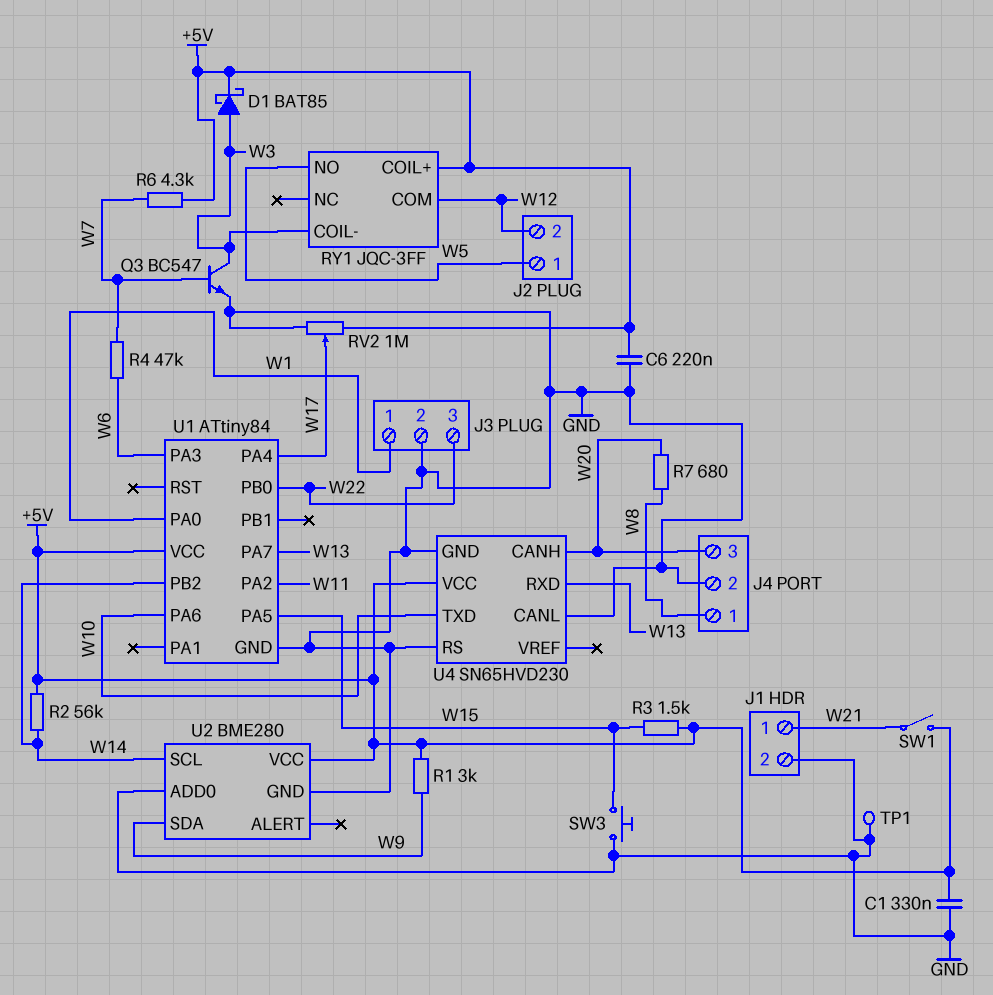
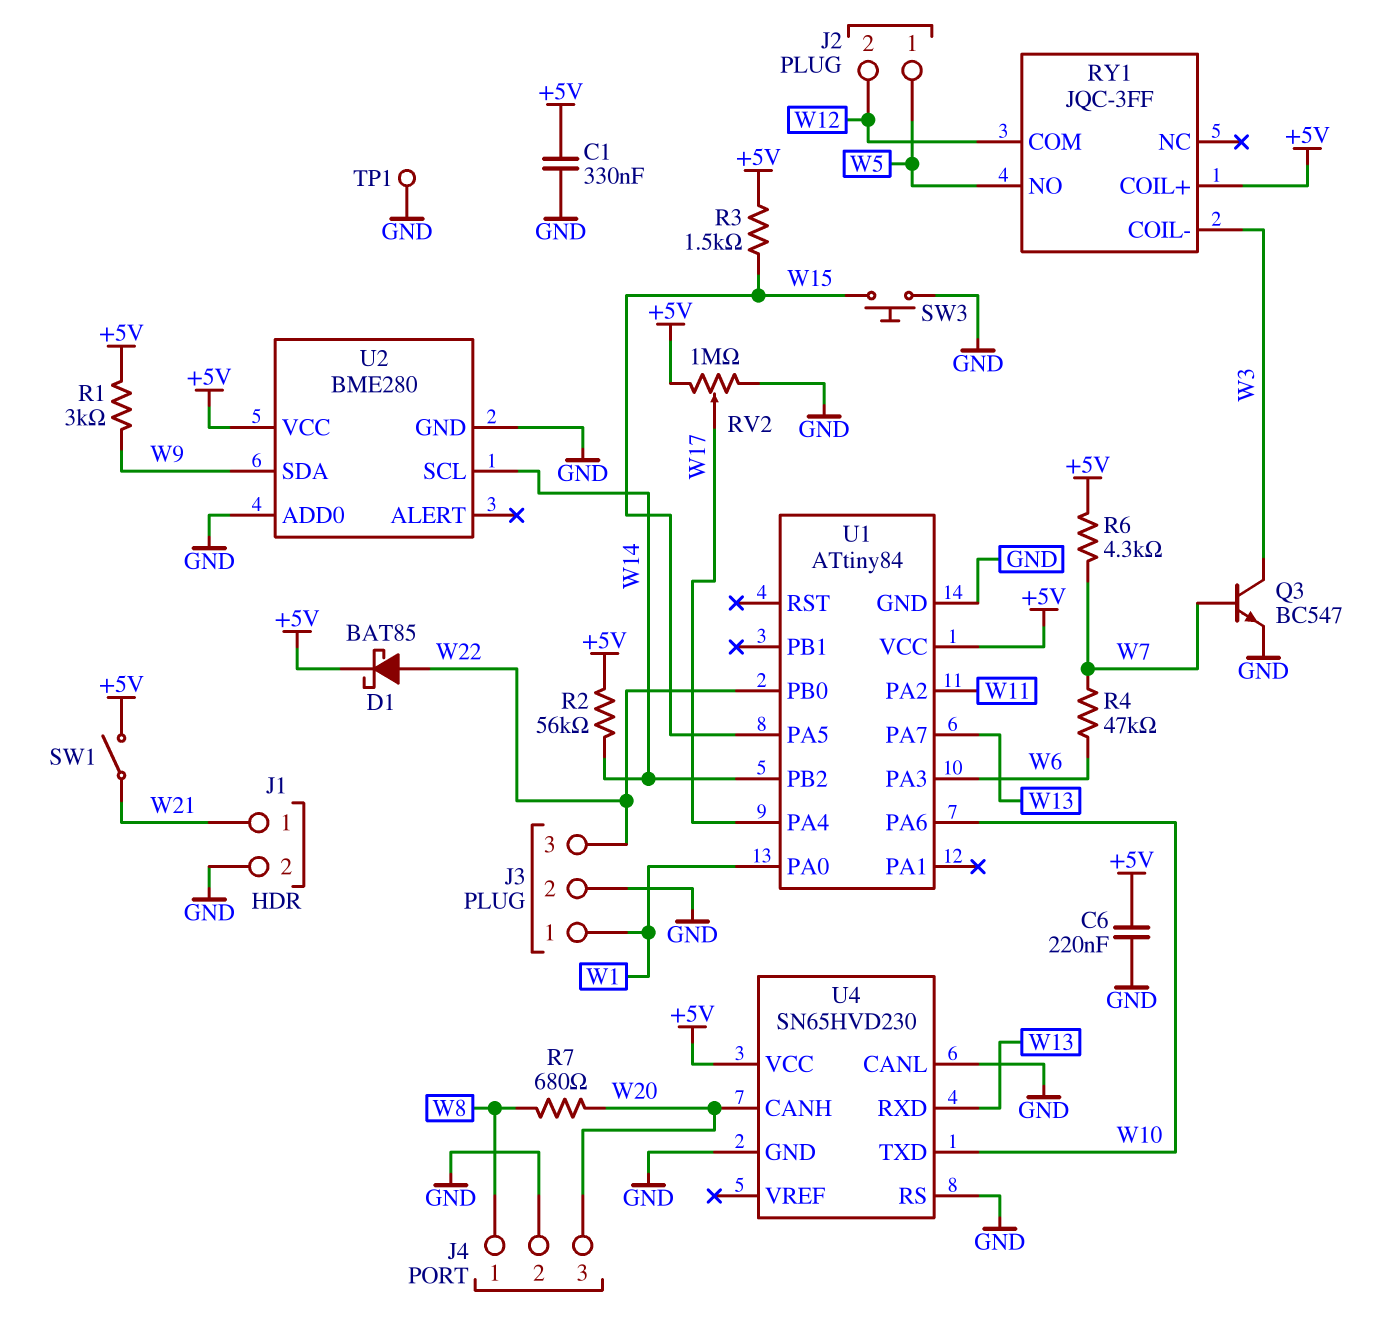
D1: schottky BAT85 (A W3, K +5V) -> schottky BAT85 (A W22, K +5V)

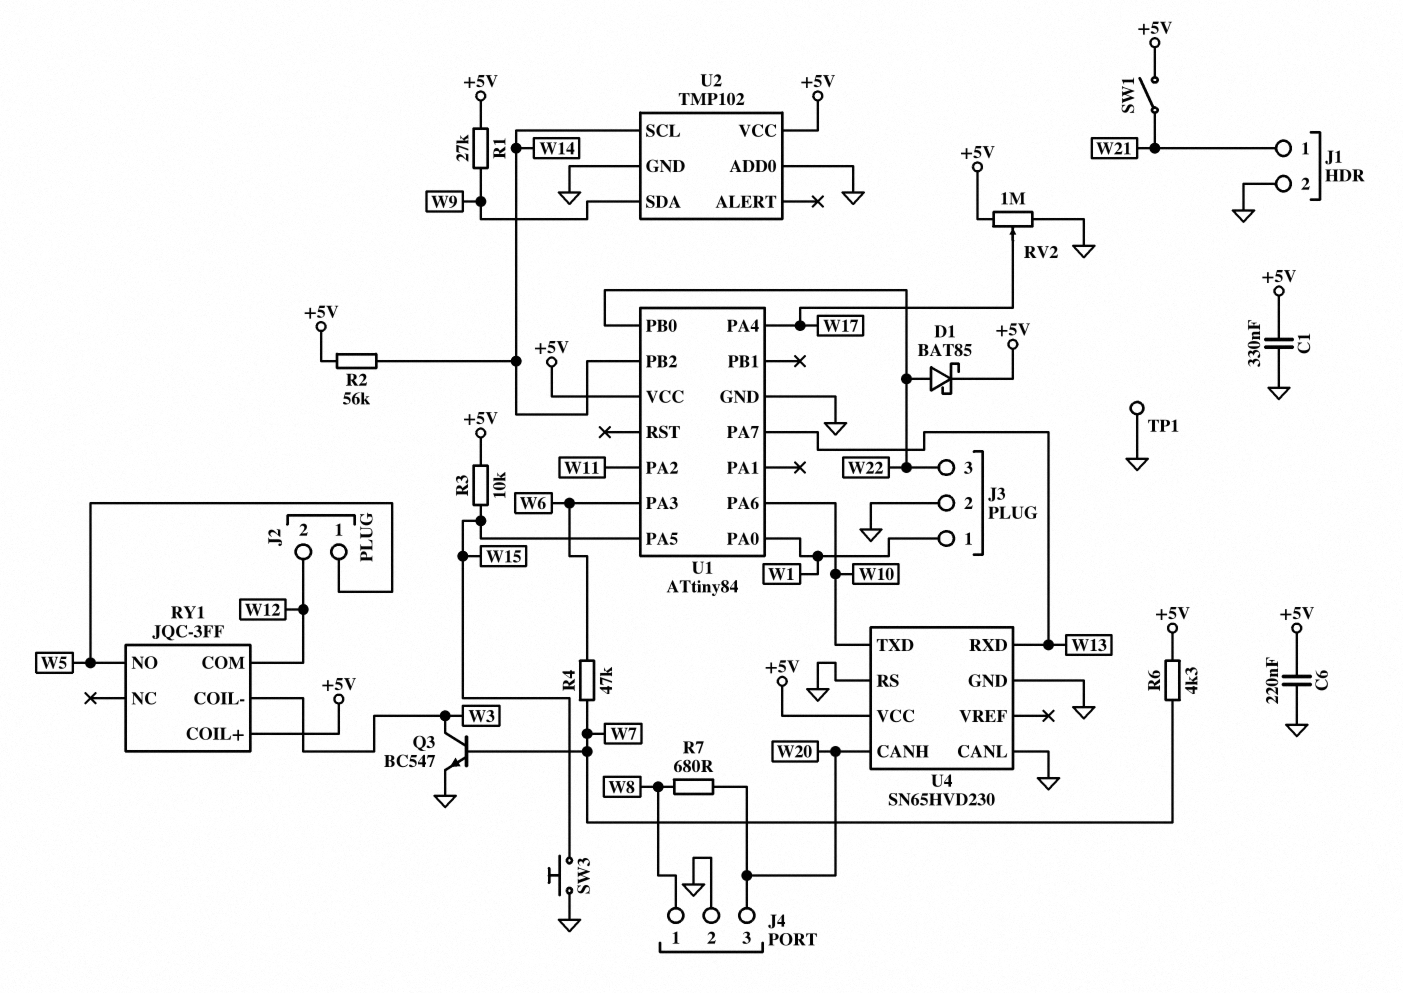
R1: 3k (+5V, W9) -> 27k (+5V, W9)
R3: 1.5k (+5V, W15) -> 10k (+5V, W15)
U2: BME280 -> TMP102

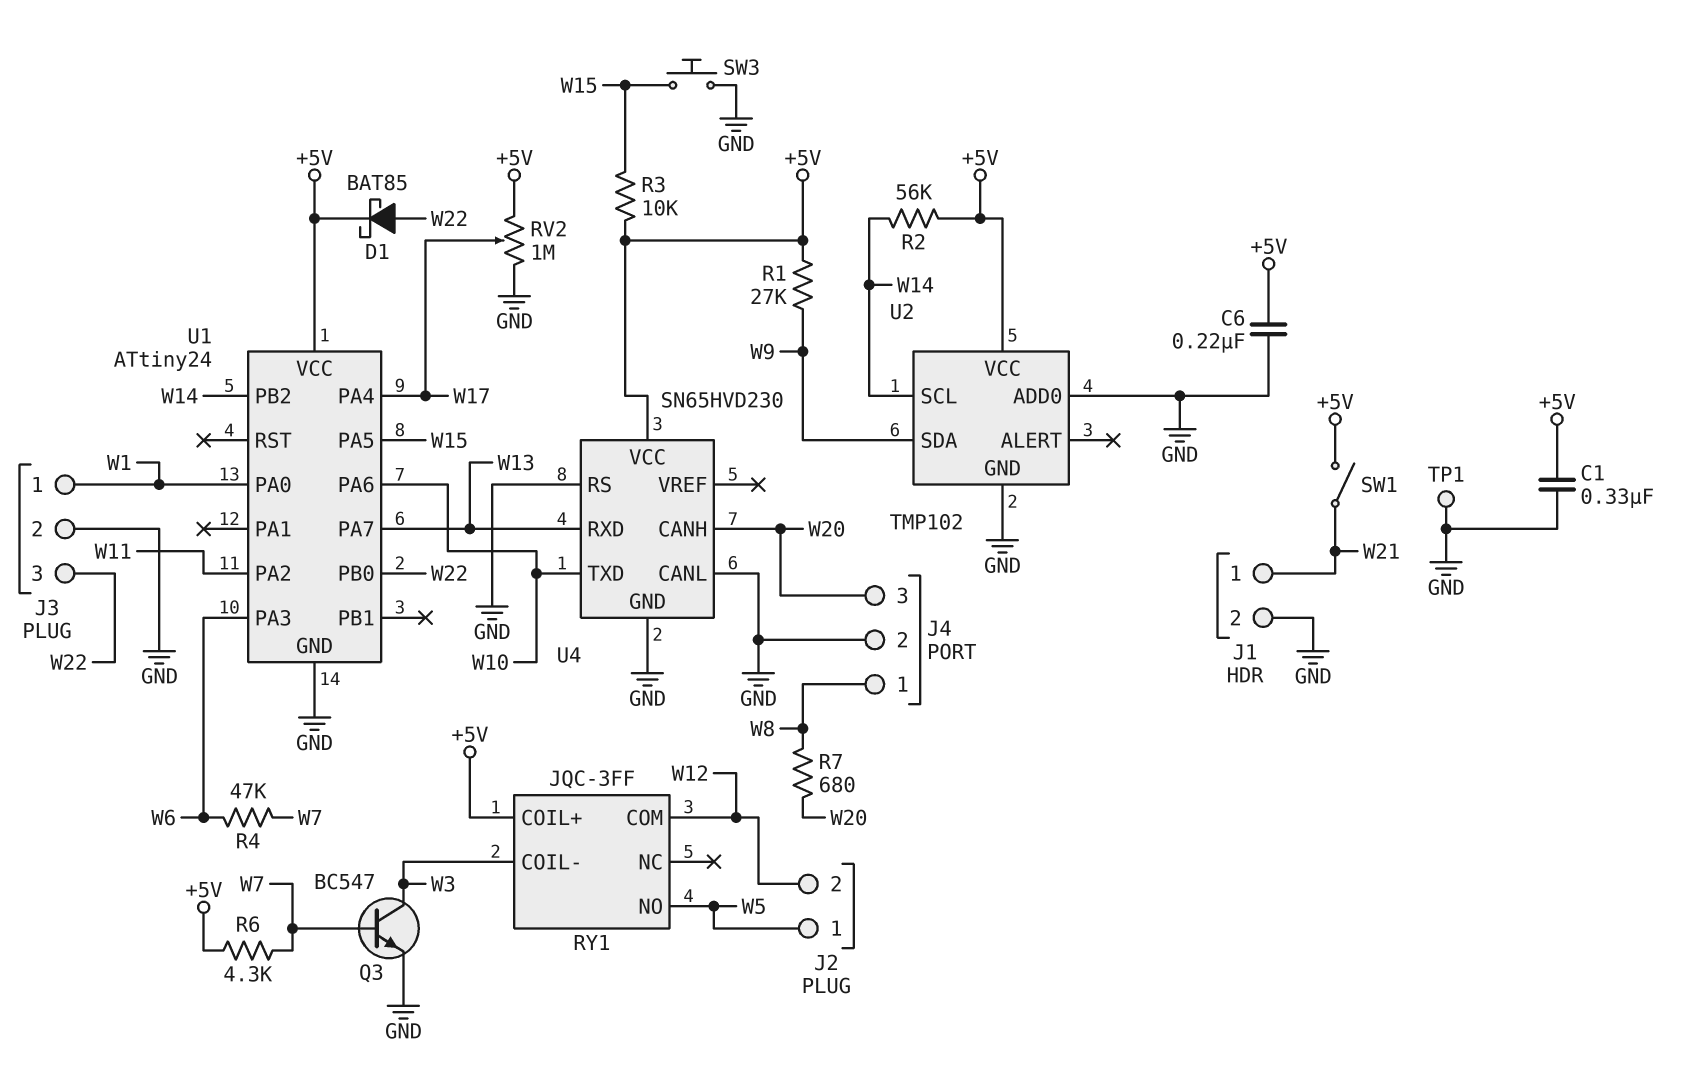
U1: ATtiny84 -> ATtiny24

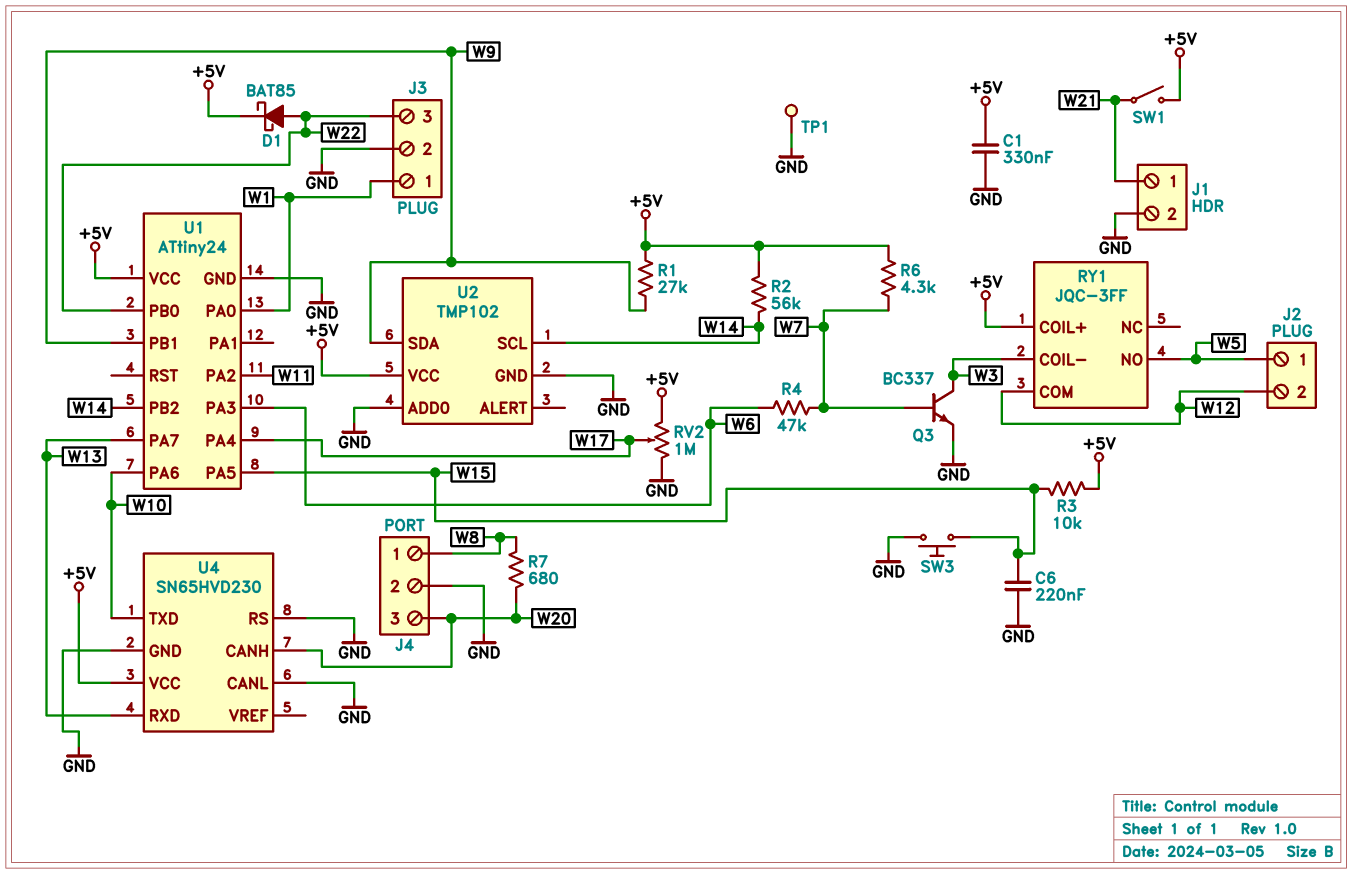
C6: 220nF (+5V, GND) -> 220nF (GND, W15)
Q3: NPN BC547 (B W7, C W3, E GND) -> NPN BC337 (B W7, C W3, E GND)
U1 pin PB1: none -> W9

